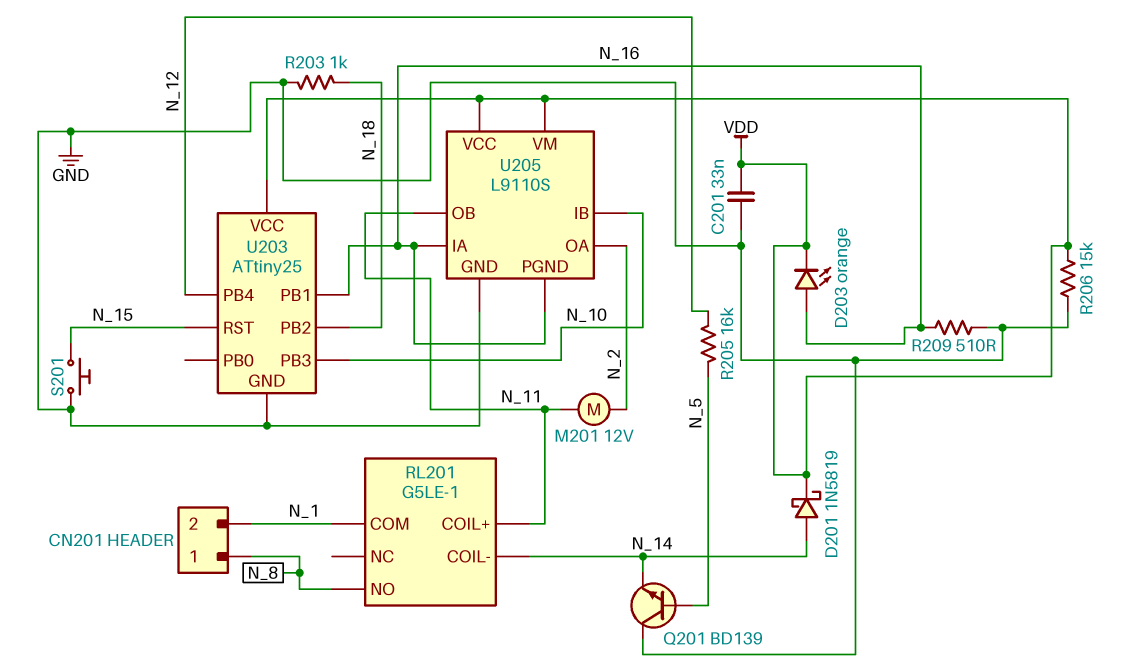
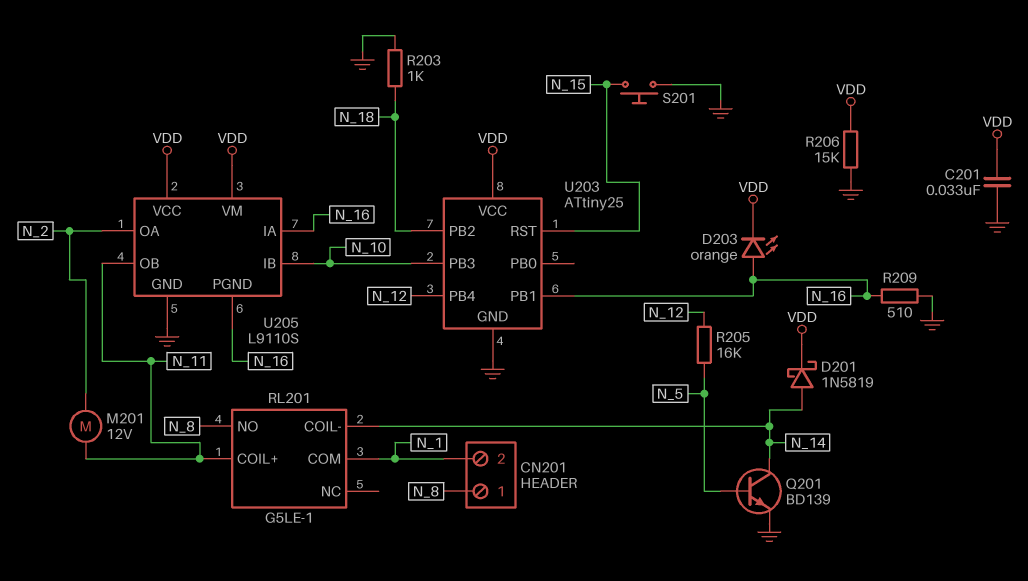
Q201: NPN BD139 (B N_5, C GND, E N_14) -> NPN BD139 (B N_5, C N_14, E GND)

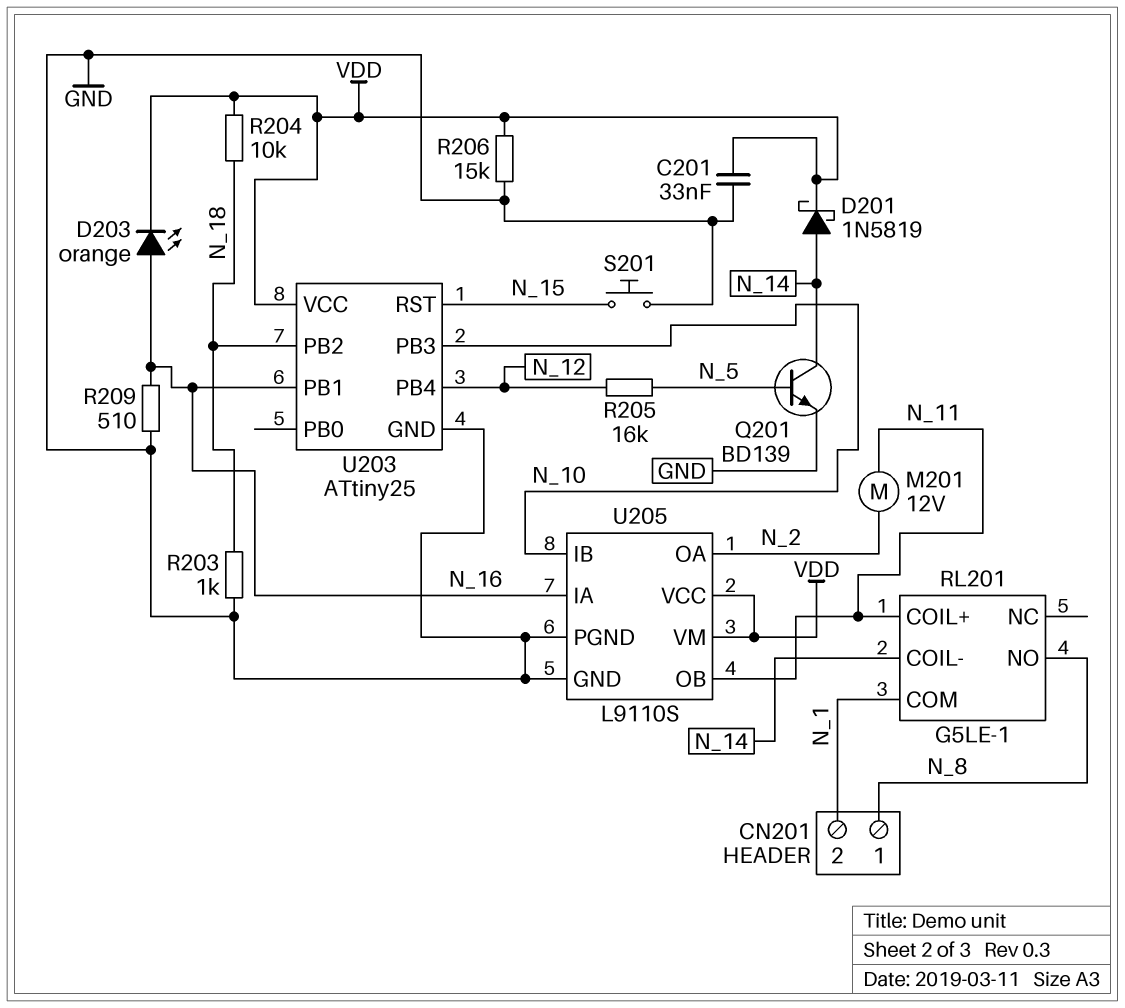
R204: none -> 10k (N_18, VDD)
U205 pin PGND: N_16 -> GND

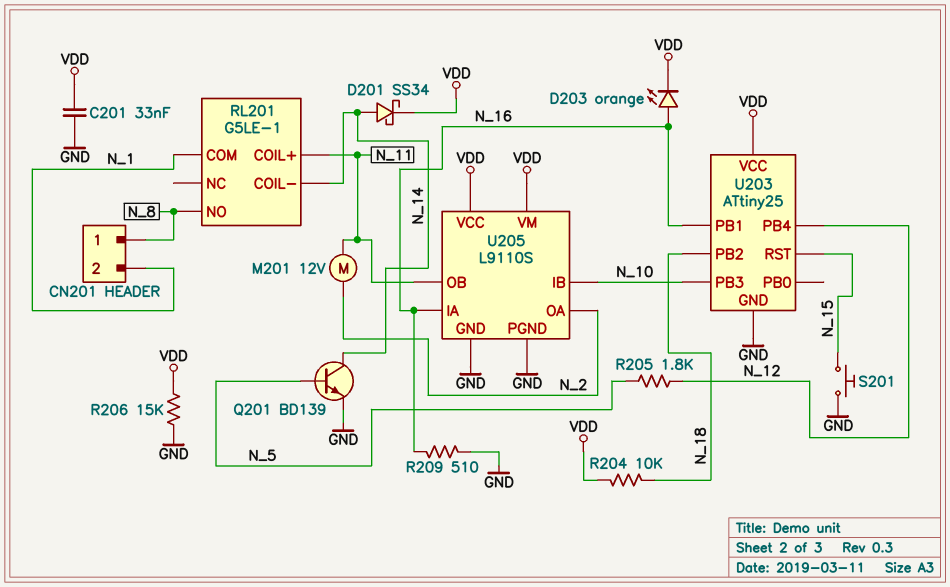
D201: schottky 1N5819 (A N_14, K VDD) -> schottky SS34 (A N_14, K VDD)
R203: 1k (GND, N_18) -> none
R205: 16k (N_5, N_12) -> 1.8k (N_5, N_12)

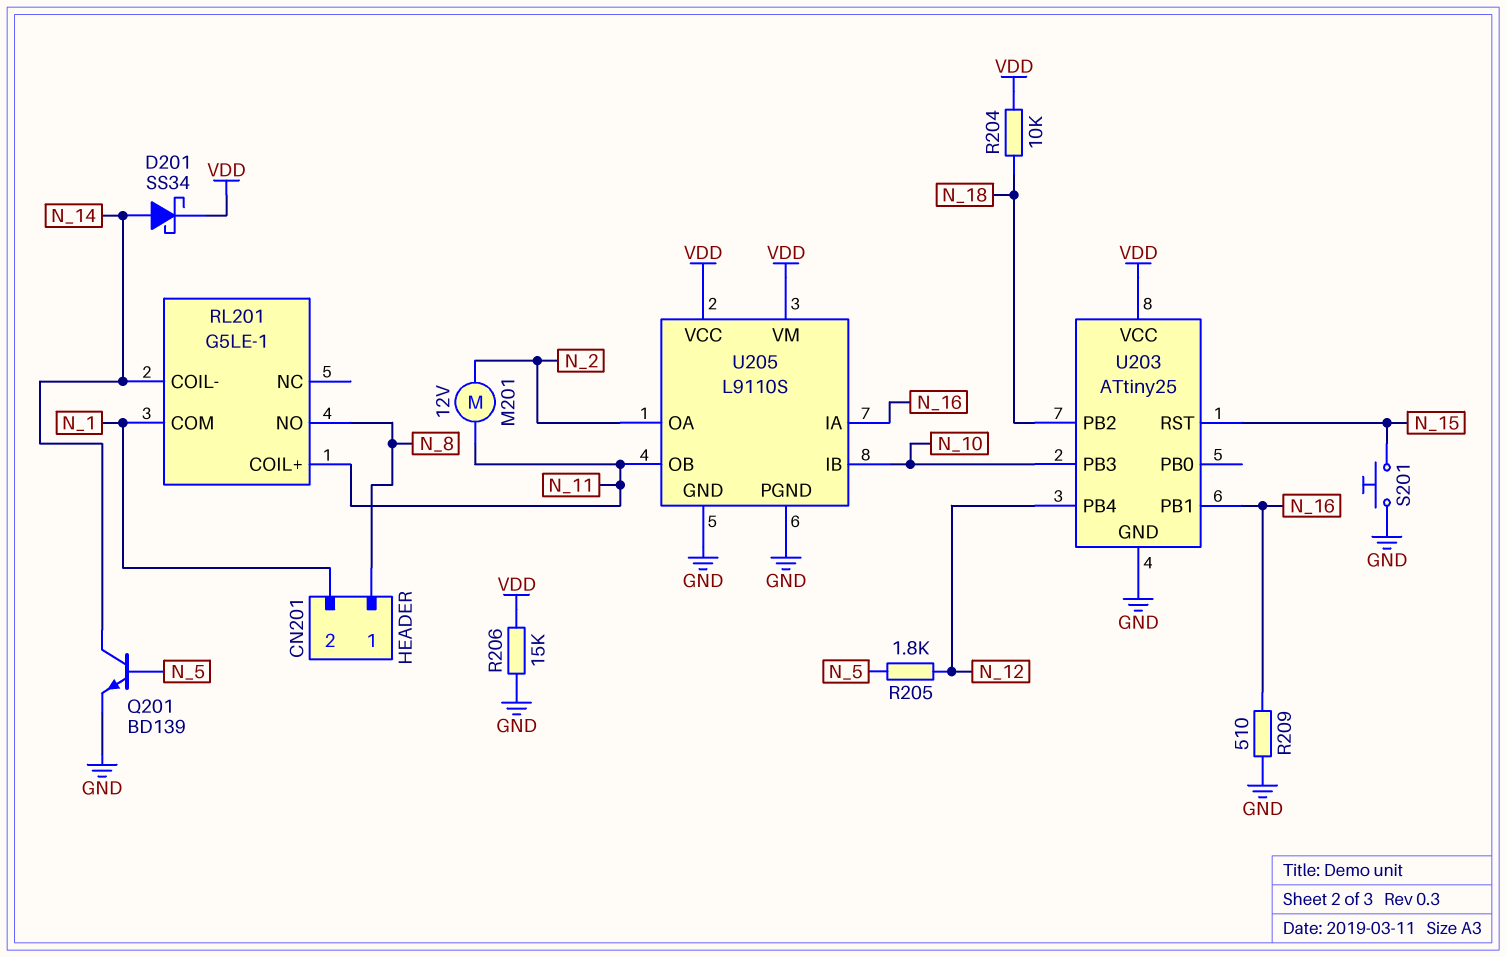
C201: 33nF (GND, VDD) -> none
D203: LED orange (A N_16, K VDD) -> none

